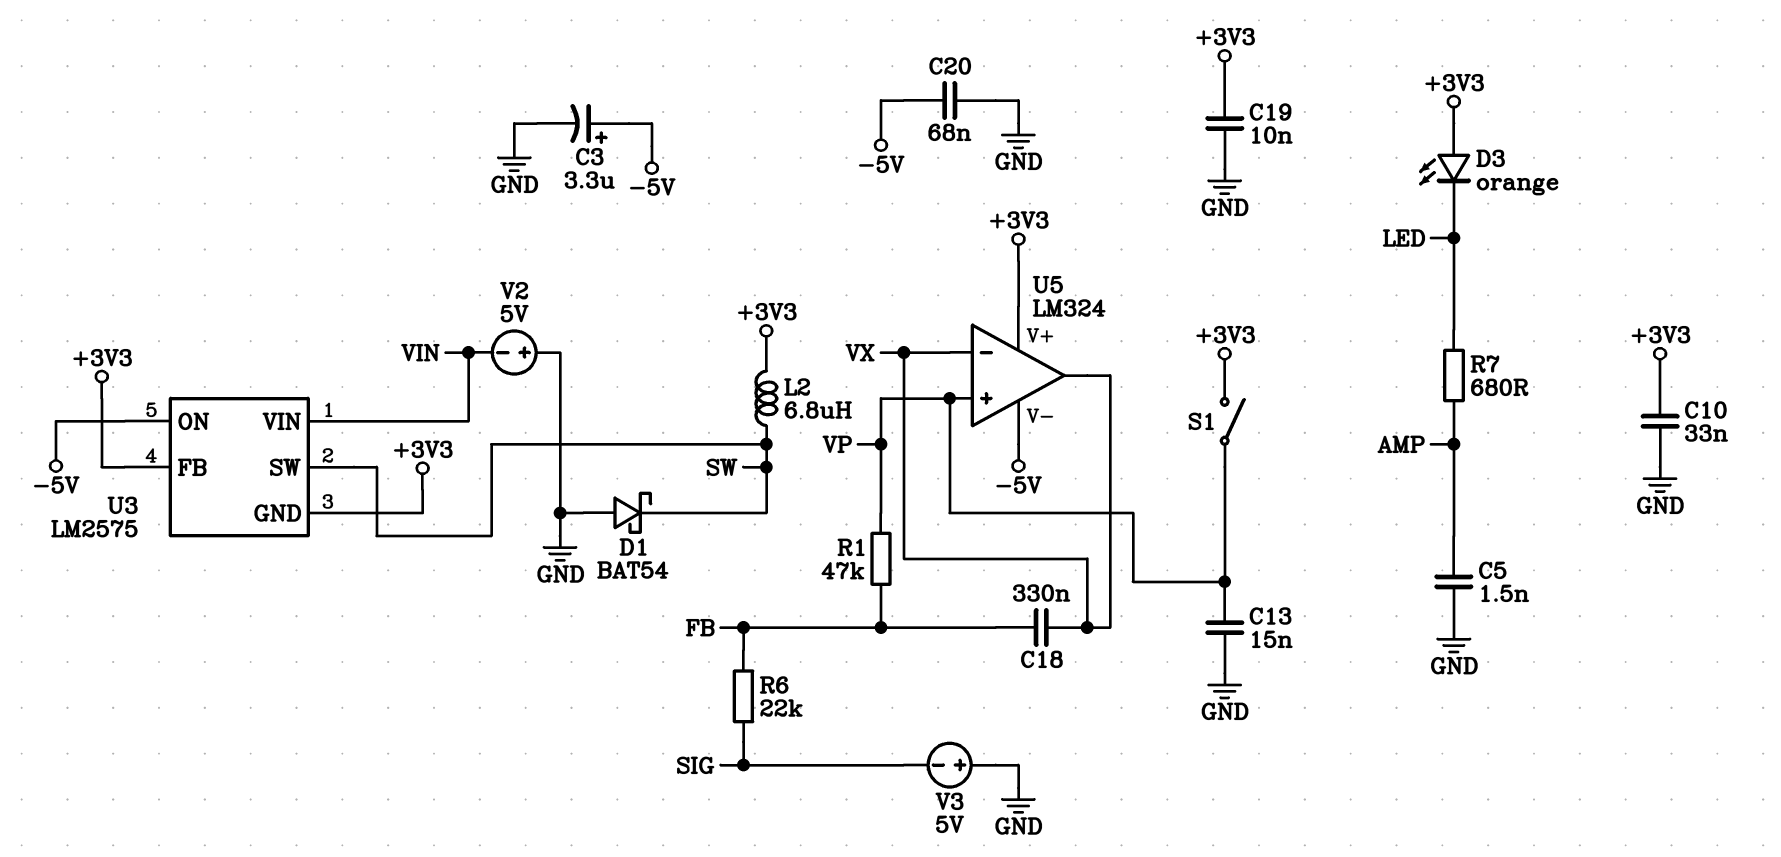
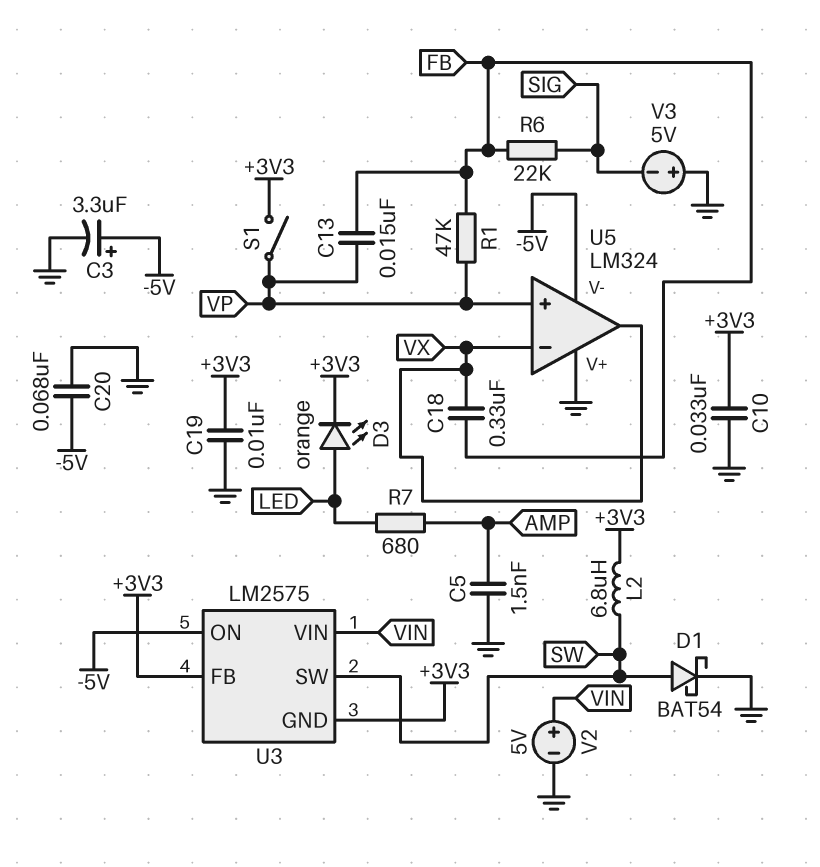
C13: 15nF (GND, VP) -> 15nF (FB, VP)
D1: schottky BAT54 (A GND, K SW) -> schottky BAT54 (A SW, K GND)
D3: LED orange (A +3V3, K LED) -> LED orange (A LED, K +3V3)
U5 pin V+: +3V3 -> GND
V2: 5V (plus GND, minus VIN) -> 5V (plus VIN, minus GND)

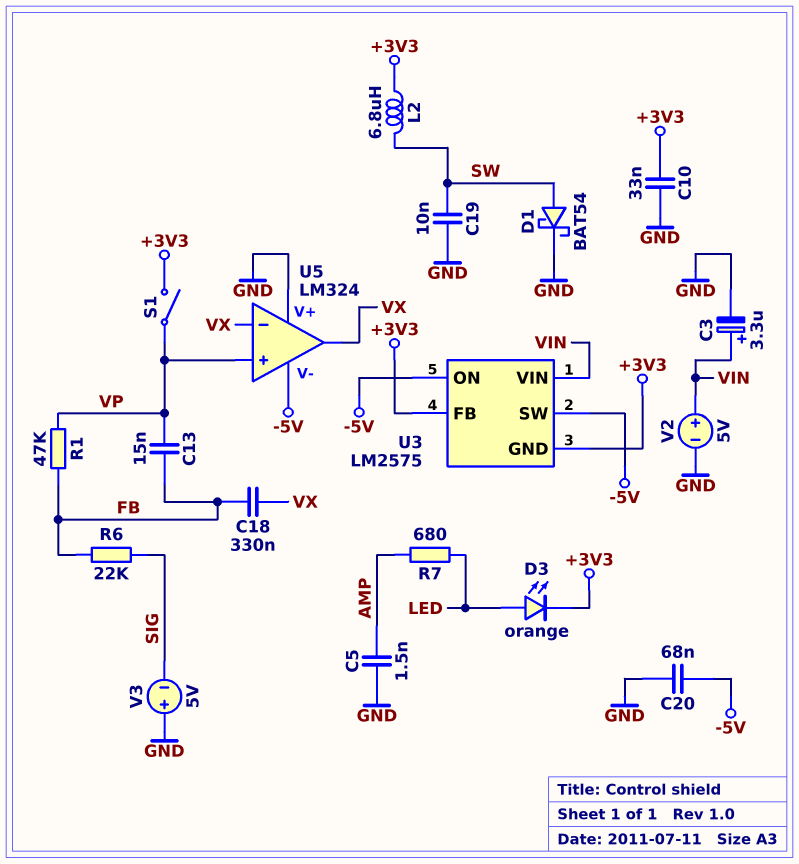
C3: 3.3uF (plus -5V, minus GND) -> 3.3uF (plus VIN, minus GND)
C19: 10nF (+3V3, GND) -> 10nF (GND, SW)
U3 pin SW: SW -> -5V

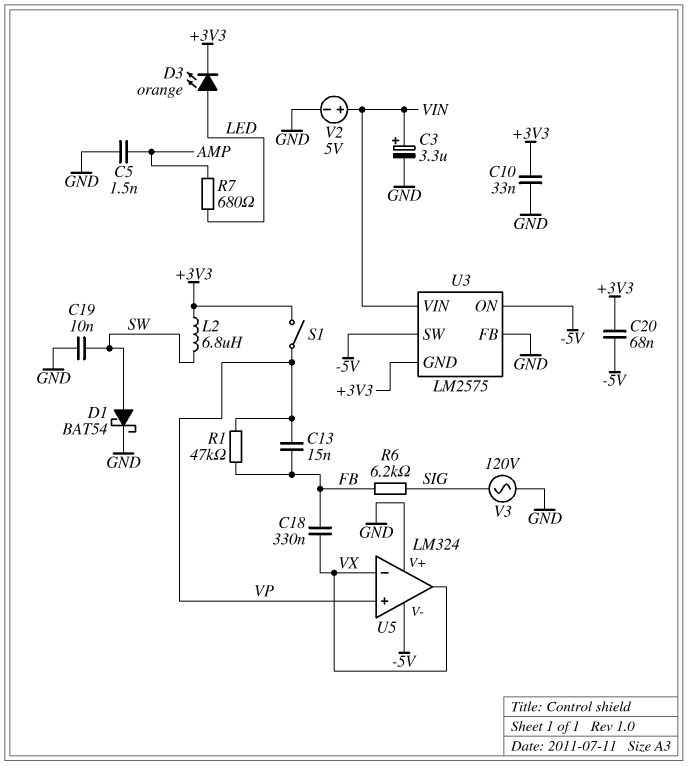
C20: 68nF (-5V, GND) -> 68nF (+3V3, -5V)
R6: 22k (FB, SIG) -> 6.2k (FB, SIG)
U3 pin FB: +3V3 -> GND
V3: 5V (plus GND, minus SIG) -> AC 120V (GND, SIG)

